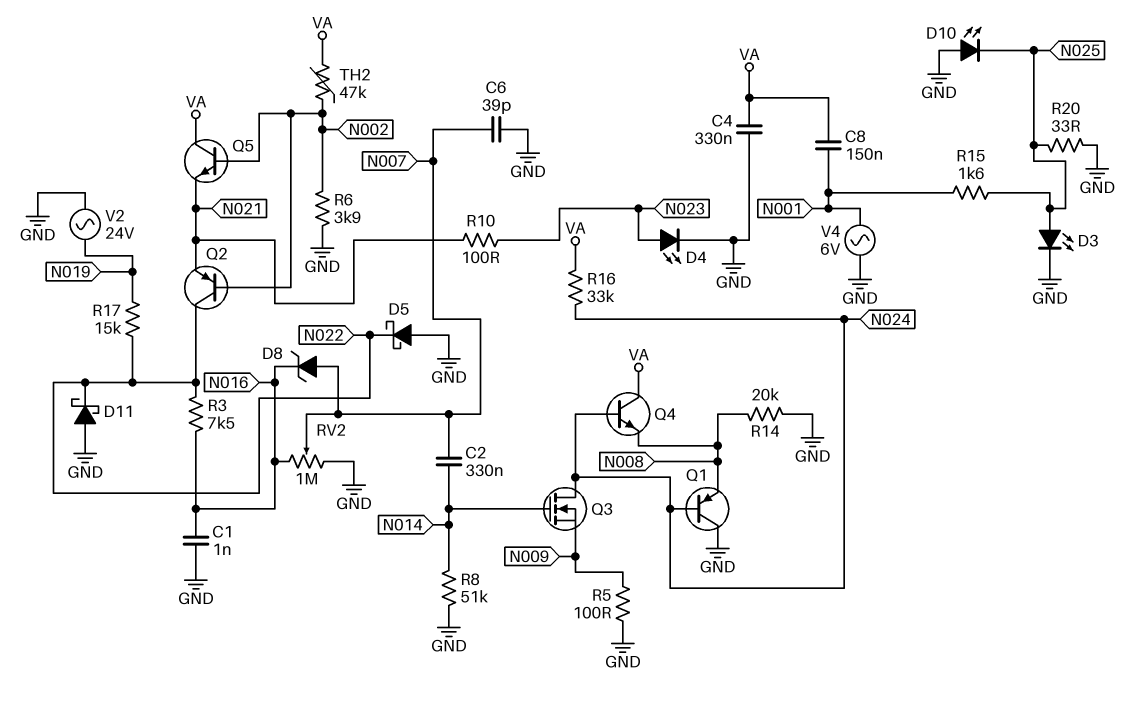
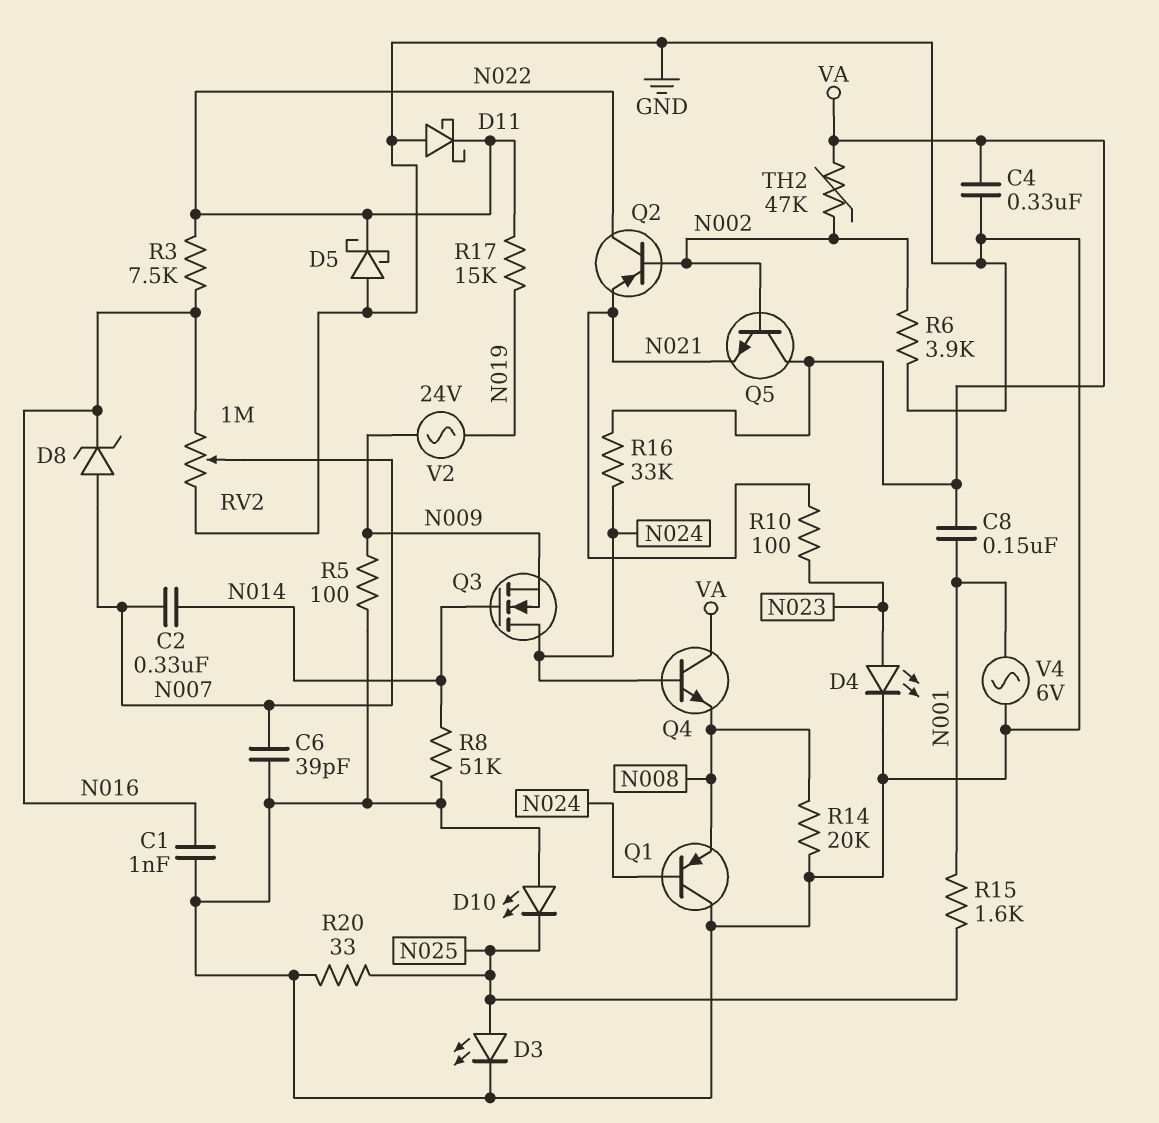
V2: AC 24V (GND, N019) -> AC 24V (N009, N019)

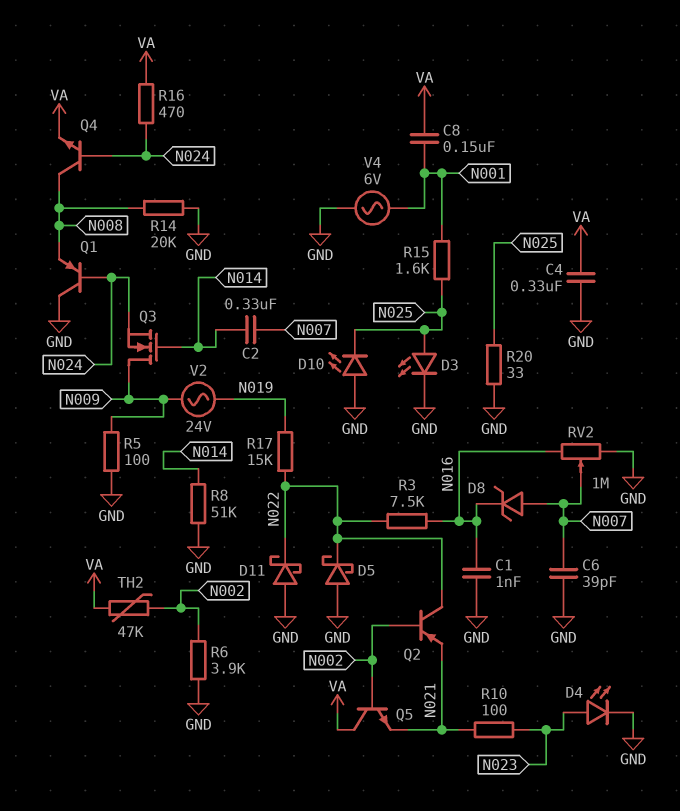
Q3: NMOS (G N014, D N024, S N009) -> NMOS (G N014, D N009, S N024)
Q4: NPN (B N024, C VA, E N008) -> NPN (B N024, C N008, E VA)
R16: 33k (N024, VA) -> 470 (N024, VA)

